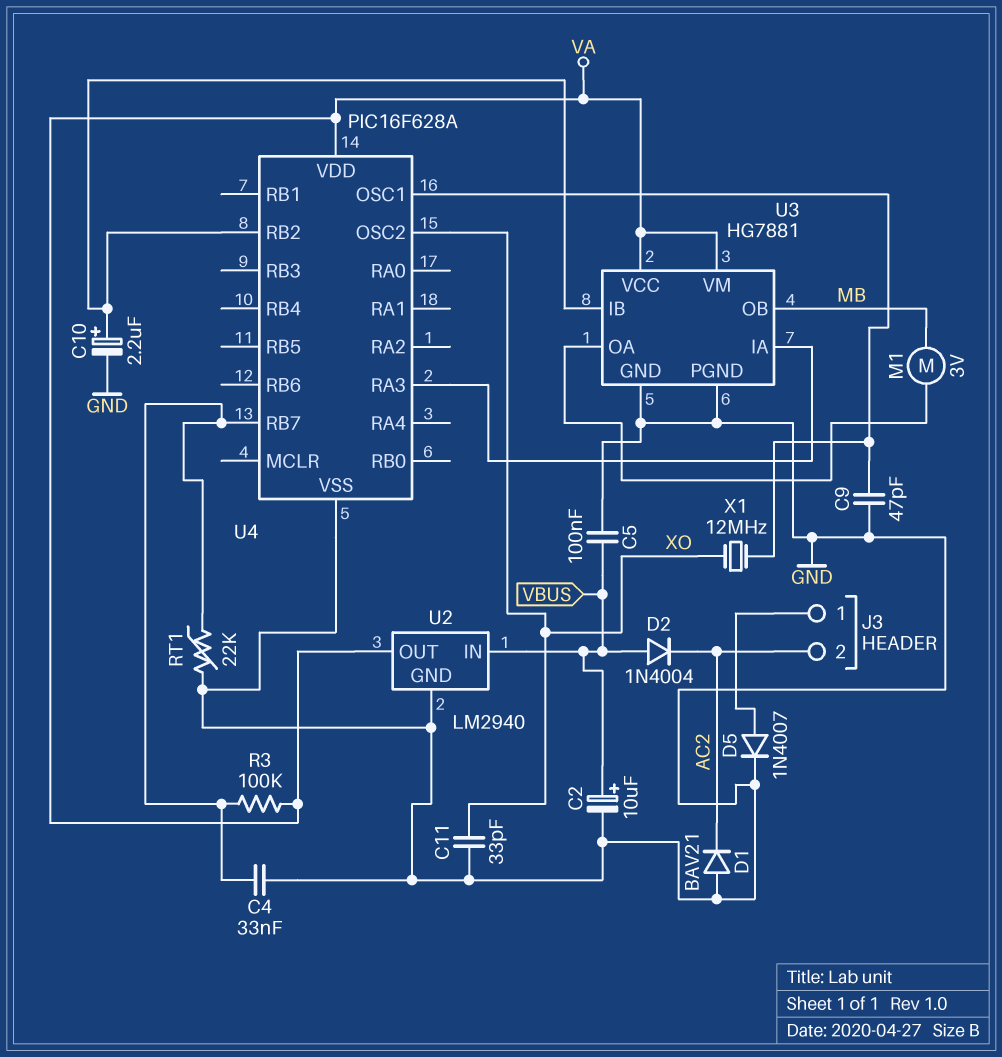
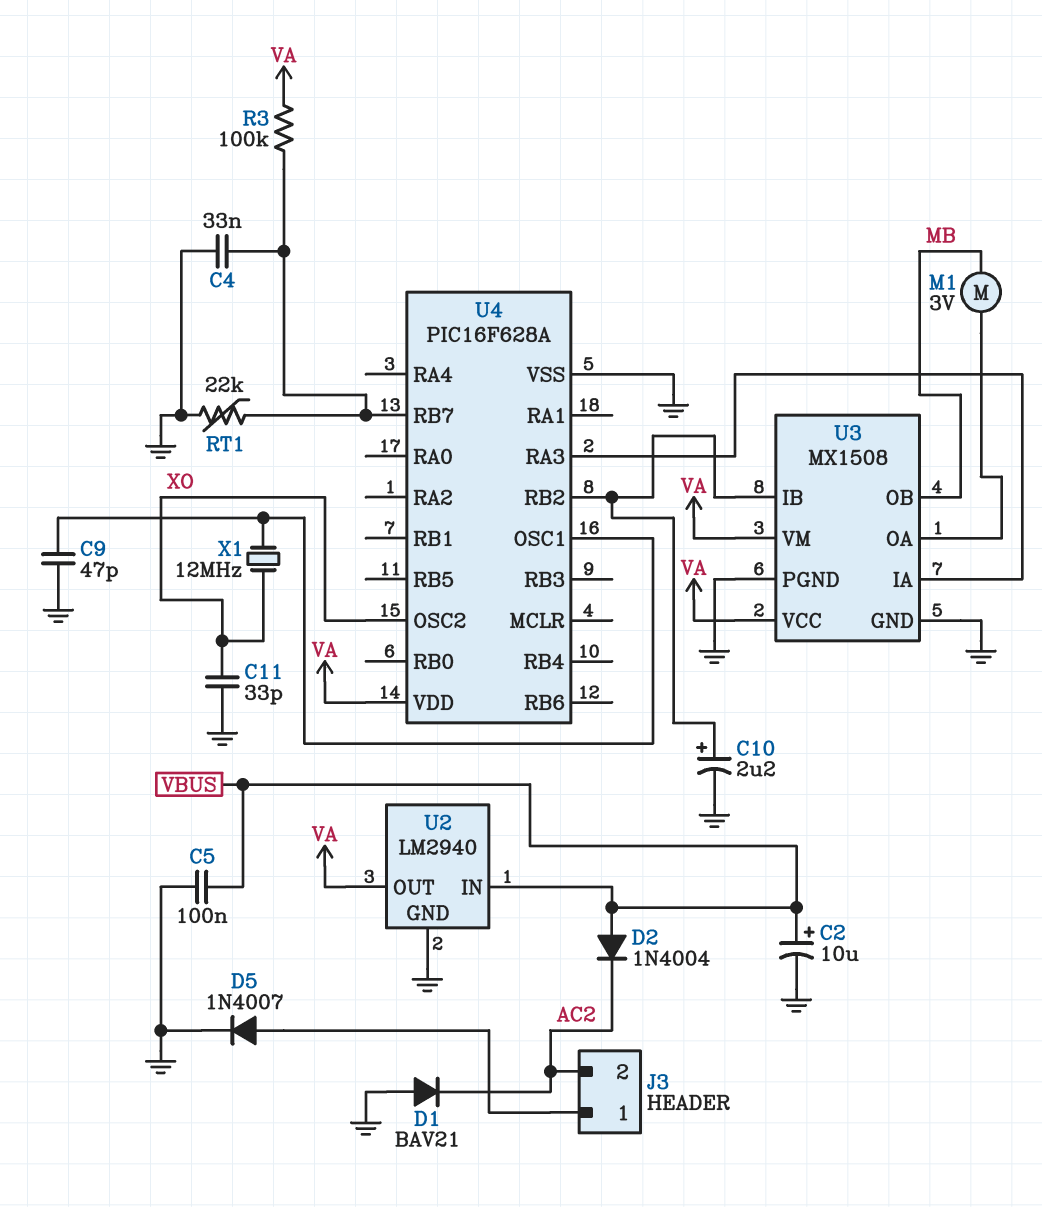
U3: HG7881 -> MX1508

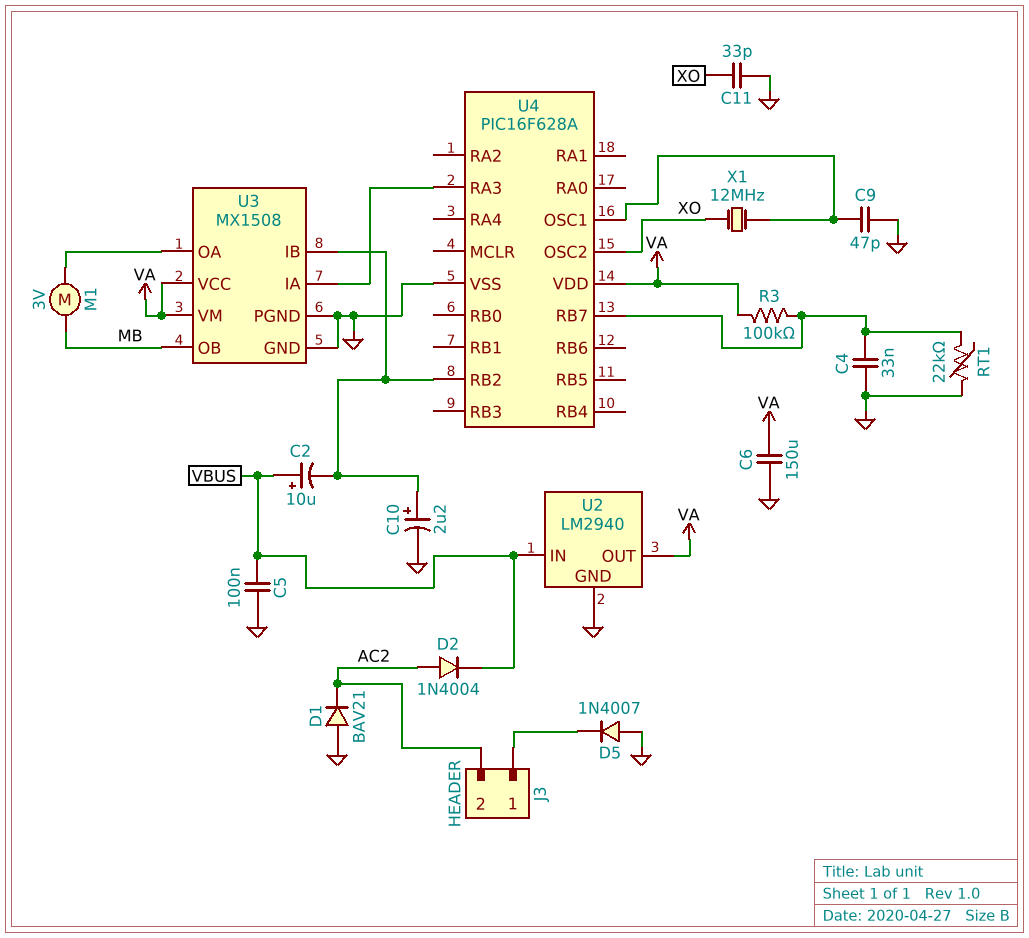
C2: 10uF (plus VBUS, minus GND) -> 10uF (plus VBUS, minus U3/IB)
C6: none -> 150uF (GND, VA)
D2: diode 1N4004 (A VBUS, K AC2) -> diode 1N4004 (A AC2, K VBUS)
D5: diode 1N4007 (A J3/1, K GND) -> diode 1N4007 (A GND, K J3/1)

